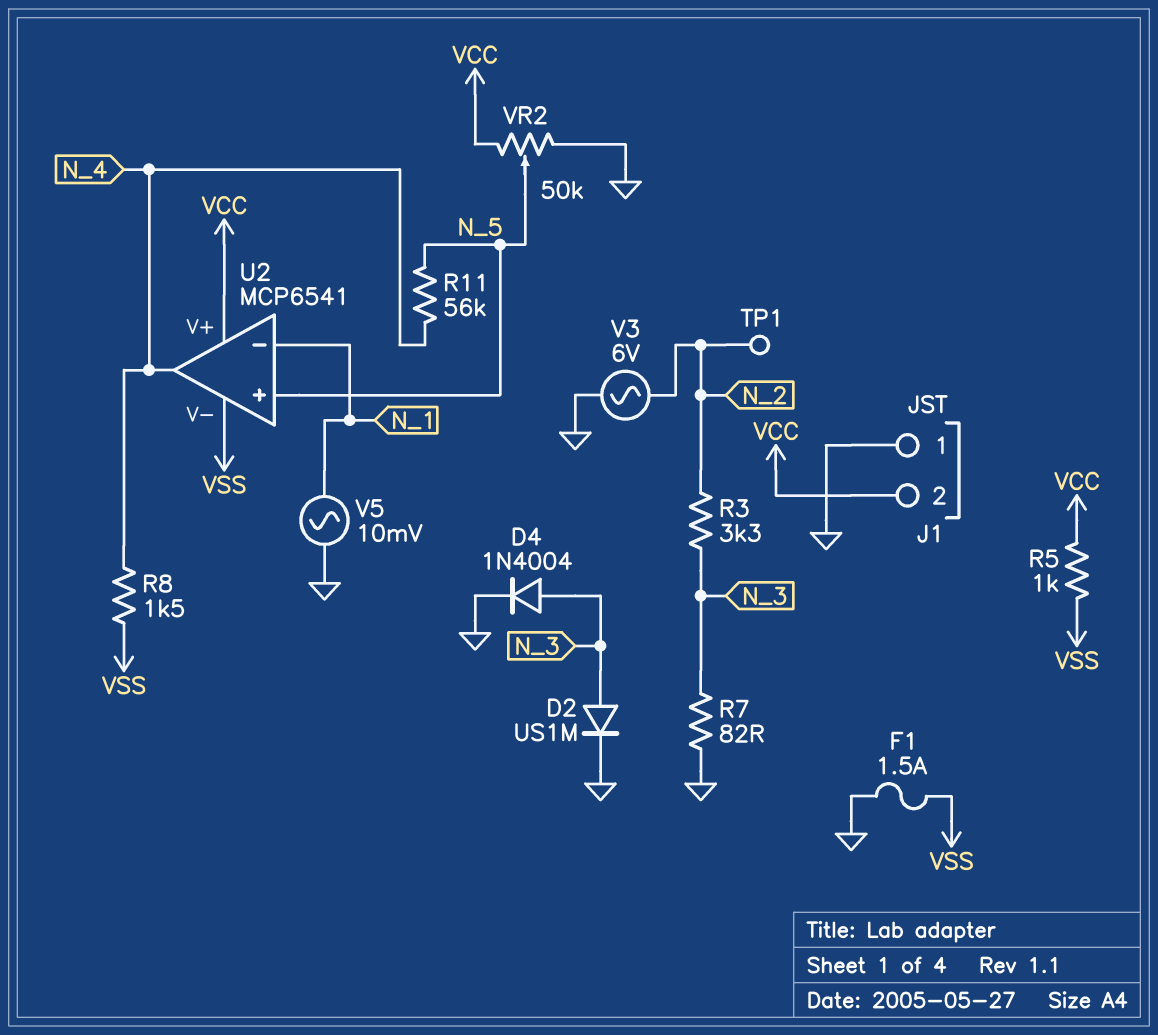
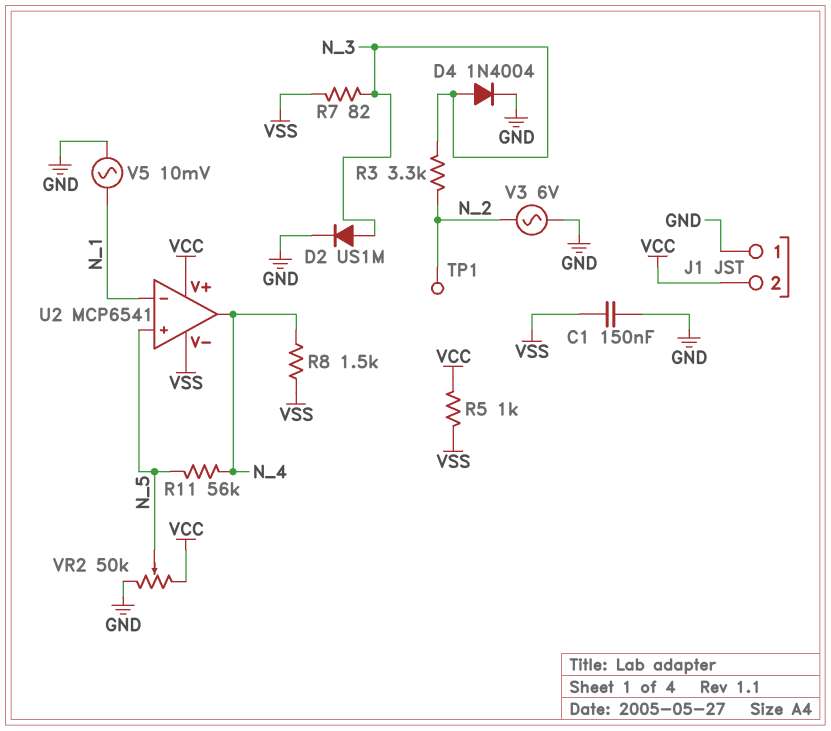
C1: none -> 150nF (GND, VSS)
F1: 1.5A (GND, VSS) -> none
R7: 82 (GND, N_3) -> 82 (N_3, VSS)

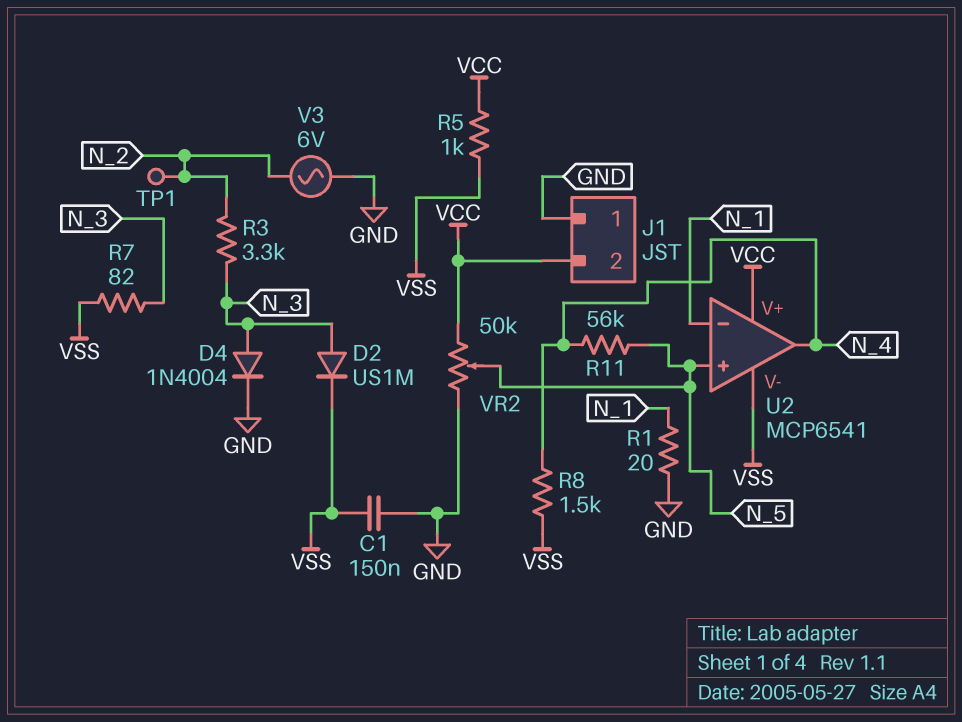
D2: diode US1M (A N_3, K GND) -> diode US1M (A N_3, K VSS)
R1: none -> 20 (GND, N_1)
V5: AC 10mV (GND, N_1) -> none

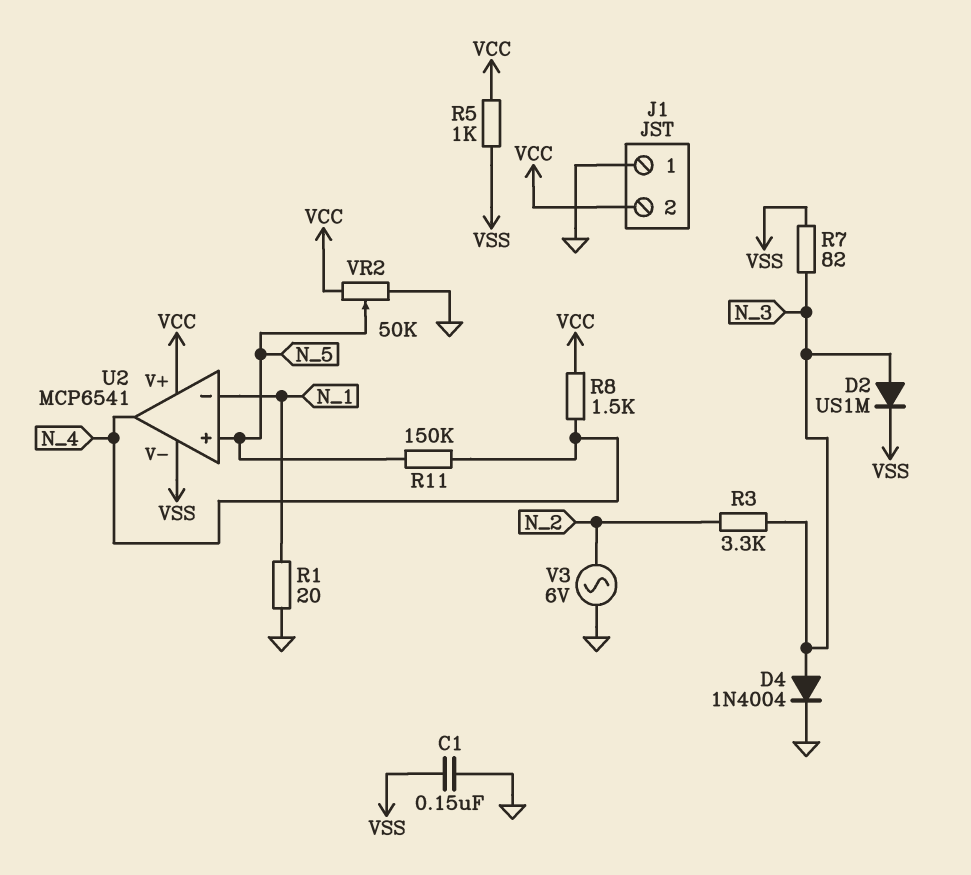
R8: 1.5k (N_4, VSS) -> 1.5k (N_4, VCC)
R11: 56k (N_4, N_5) -> 150k (N_4, N_5)
TP1: test point (N_2) -> none

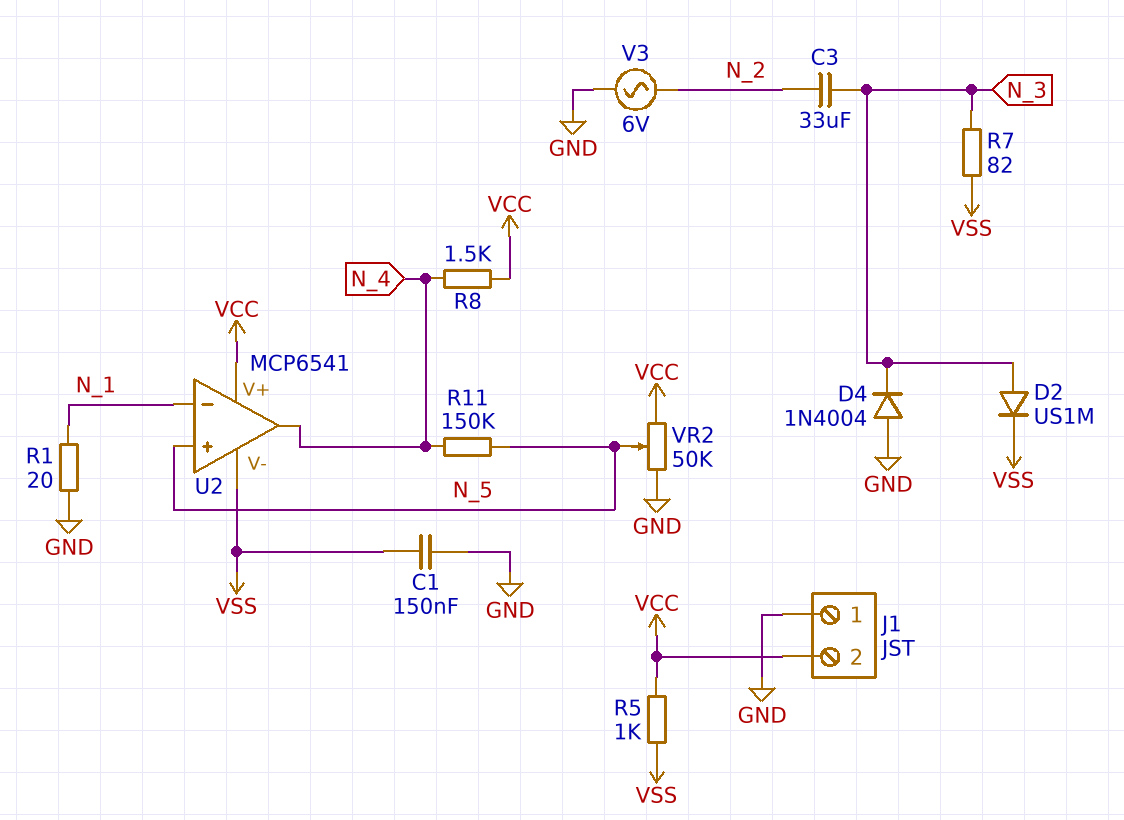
C3: none -> 33uF (N_2, N_3)
D4: diode 1N4004 (A N_3, K GND) -> diode 1N4004 (A GND, K N_3)
R3: 3.3k (N_2, N_3) -> none

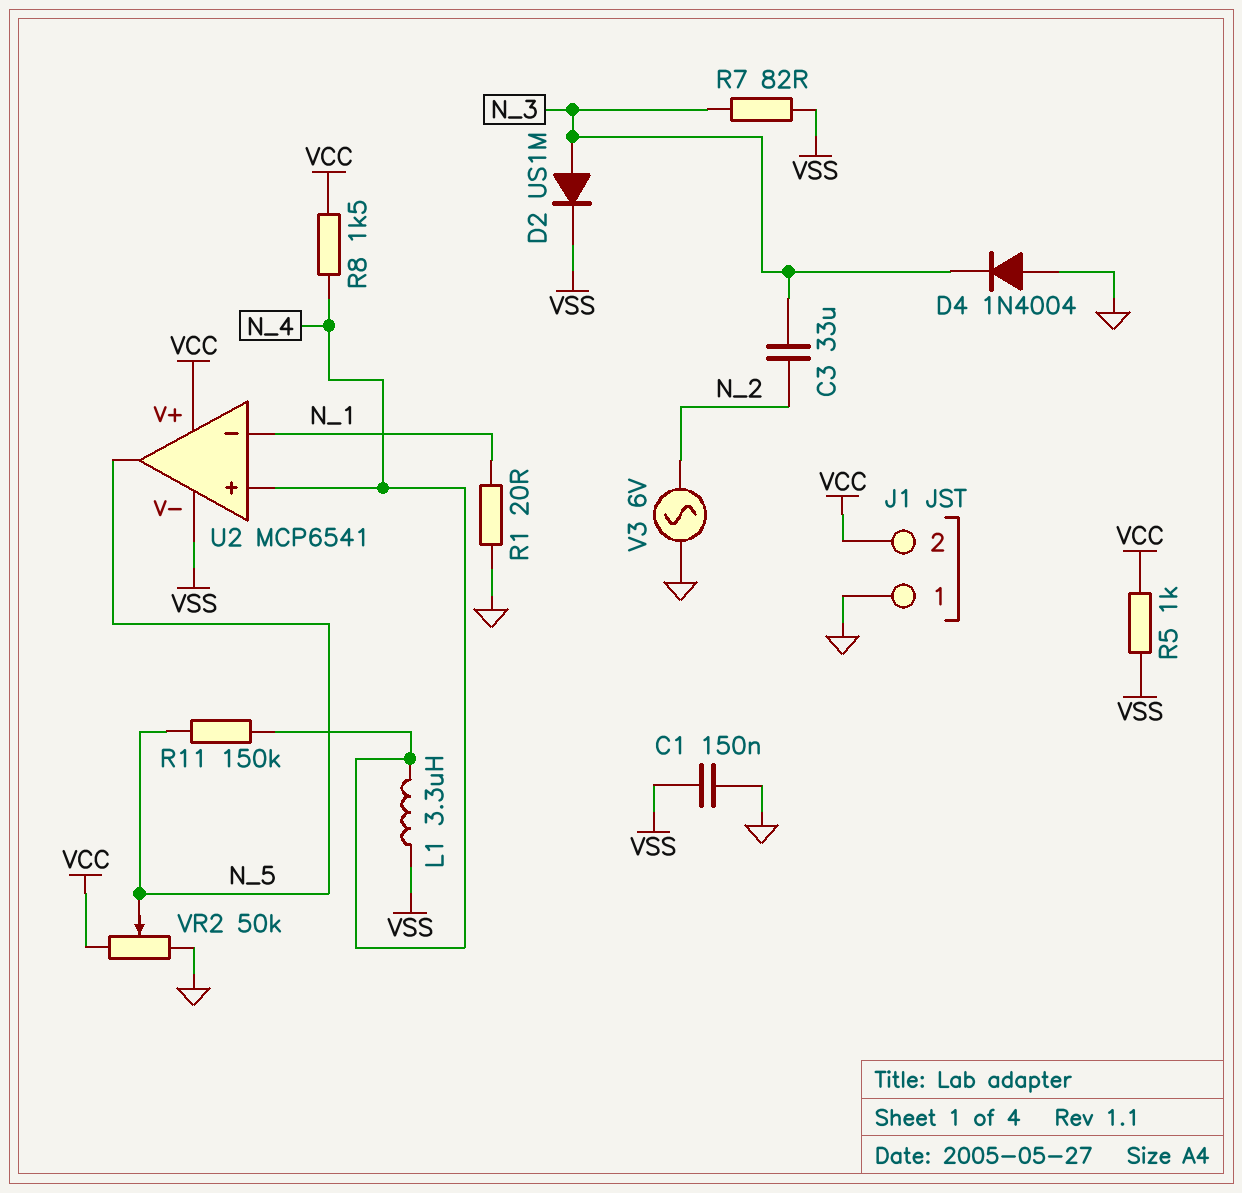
L1: none -> 3.3uH (N_4, VSS)
U2 pin in+: N_5 -> N_4
U2 pin out: N_4 -> N_5

